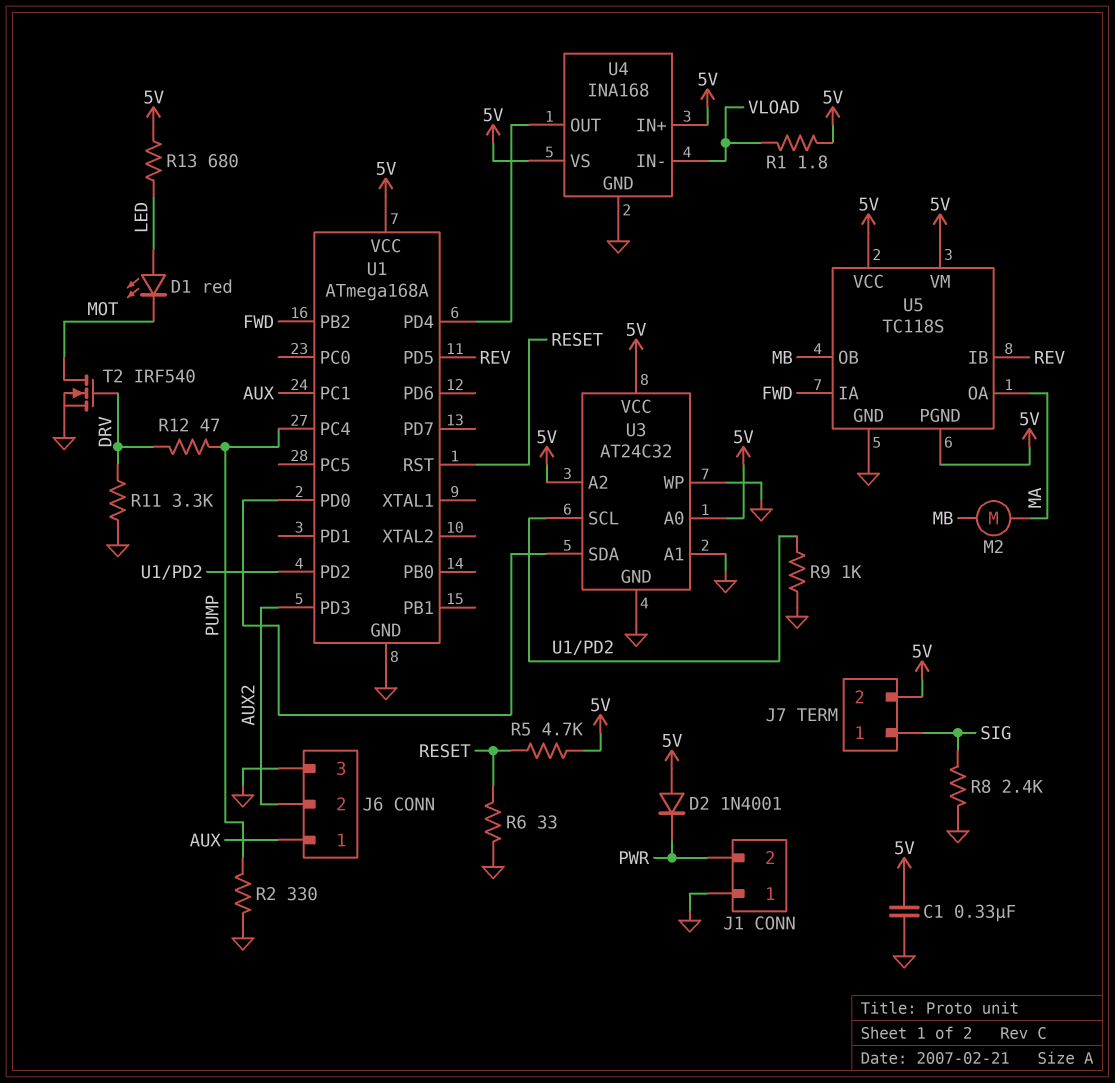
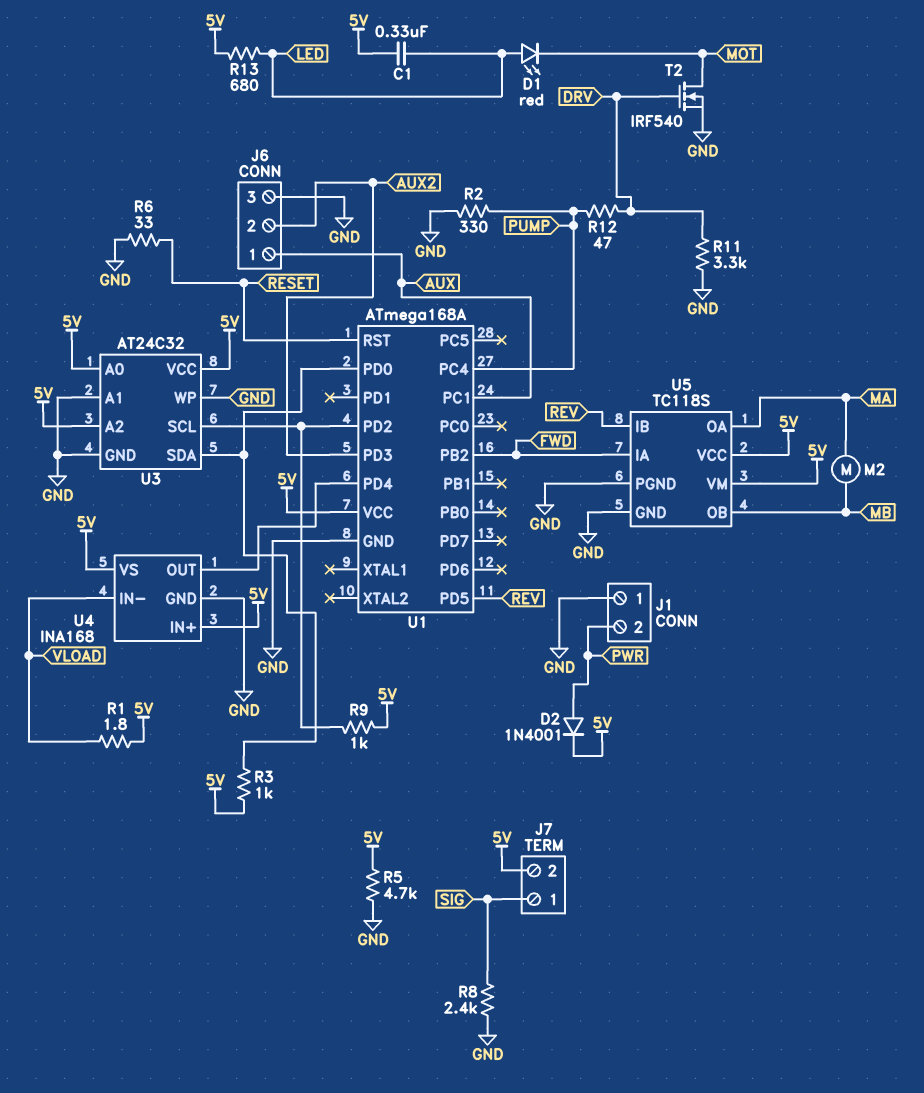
C1: 330nF (5V, GND) -> 330nF (5V, LED)
D2: diode 1N4001 (A 5V, K PWR) -> diode 1N4001 (A PWR, K 5V)
R3: none -> 1k (5V, U1/PD0)
R5: 4.7k (5V, RESET) -> 4.7k (5V, GND)
R9: 1k (GND, U1/PD2) -> 1k (5V, U1/PD2)
U5 pin PGND: 5V -> GND

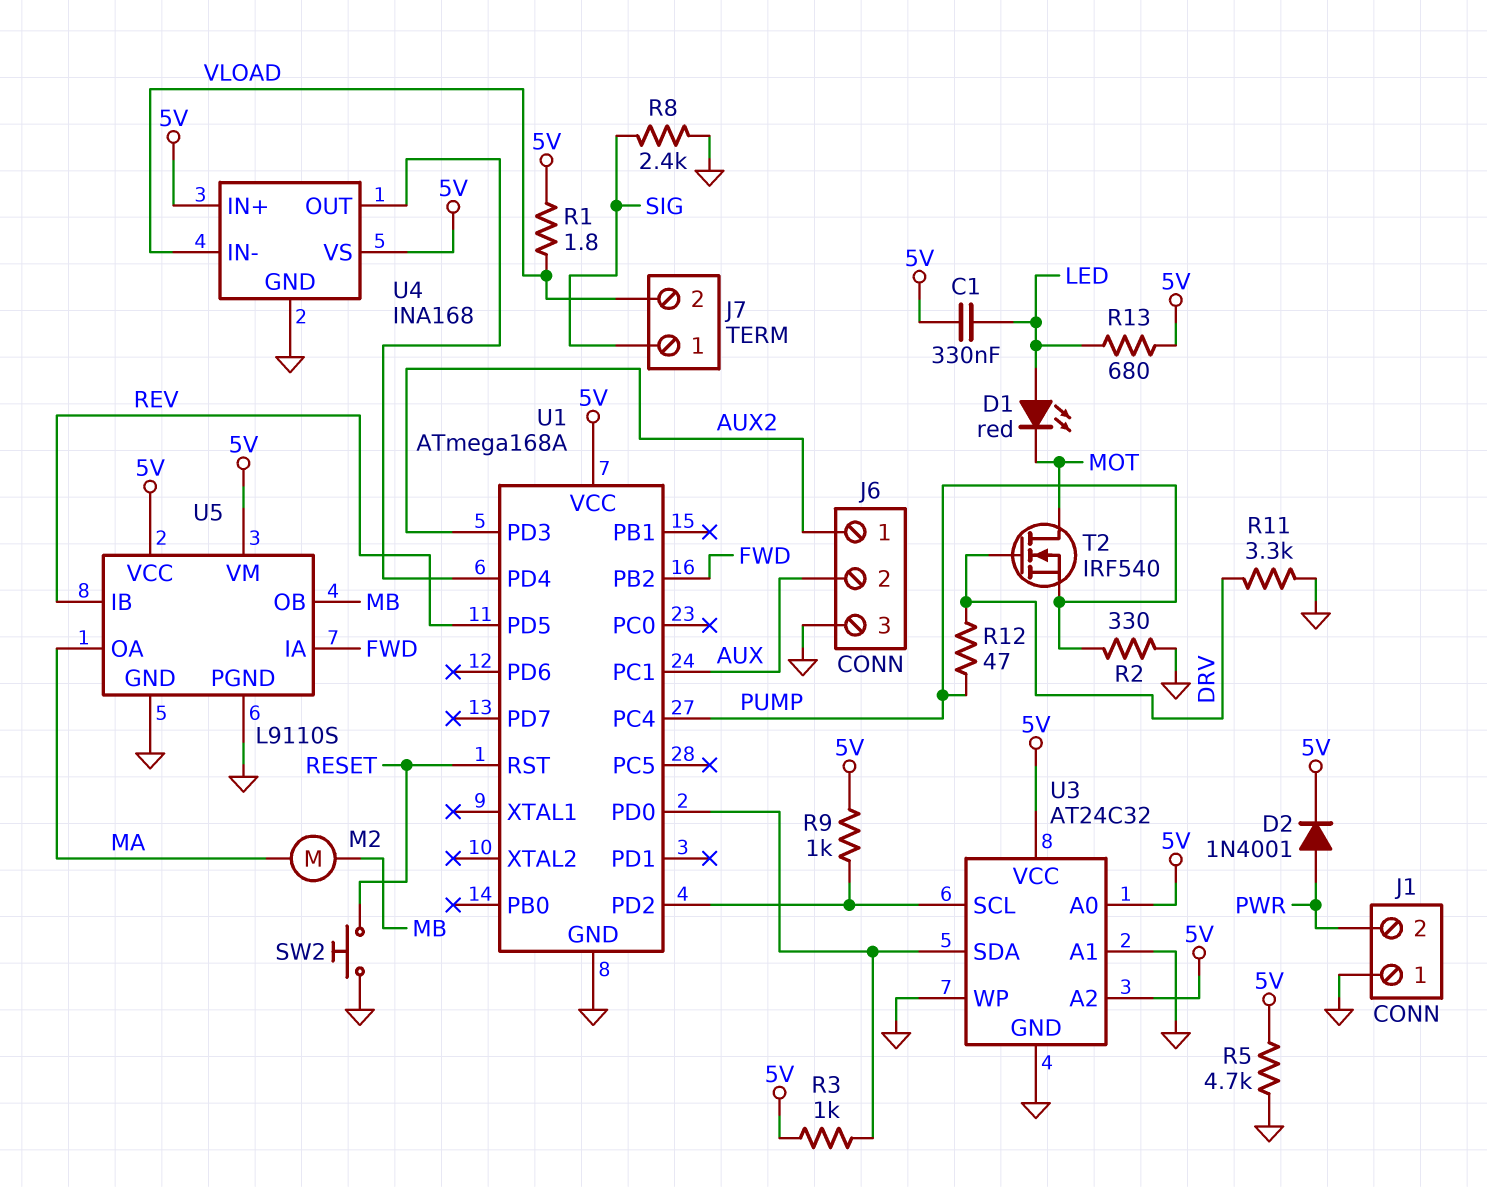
J6 pin 1: AUX -> AUX2
J6 pin 2: AUX2 -> AUX
J7 pin 2: 5V -> VLOAD
R6: 33 (GND, RESET) -> none
SW2: none -> button (GND, RESET)
T2: NMOS IRF540 (G DRV, D MOT, S GND) -> NMOS IRF540 (G DRV, D MOT, S PUMP)
U5: TC118S -> L9110S

